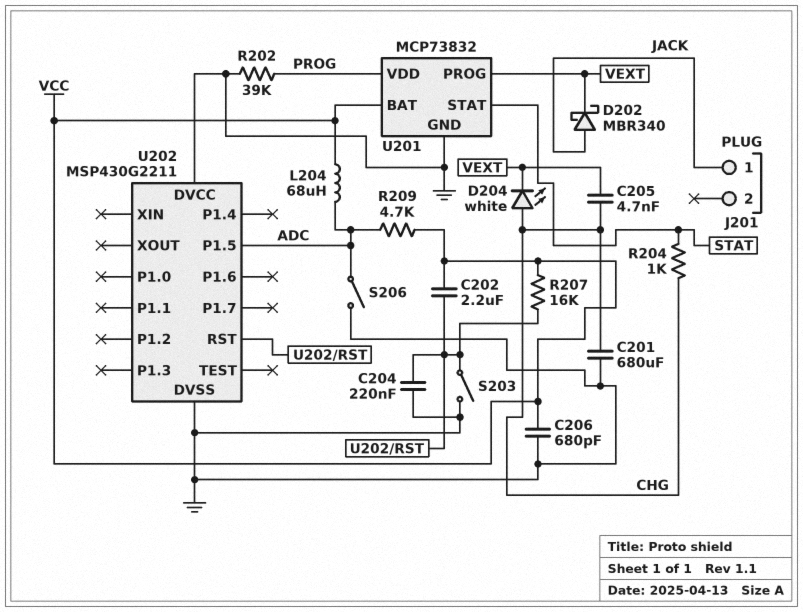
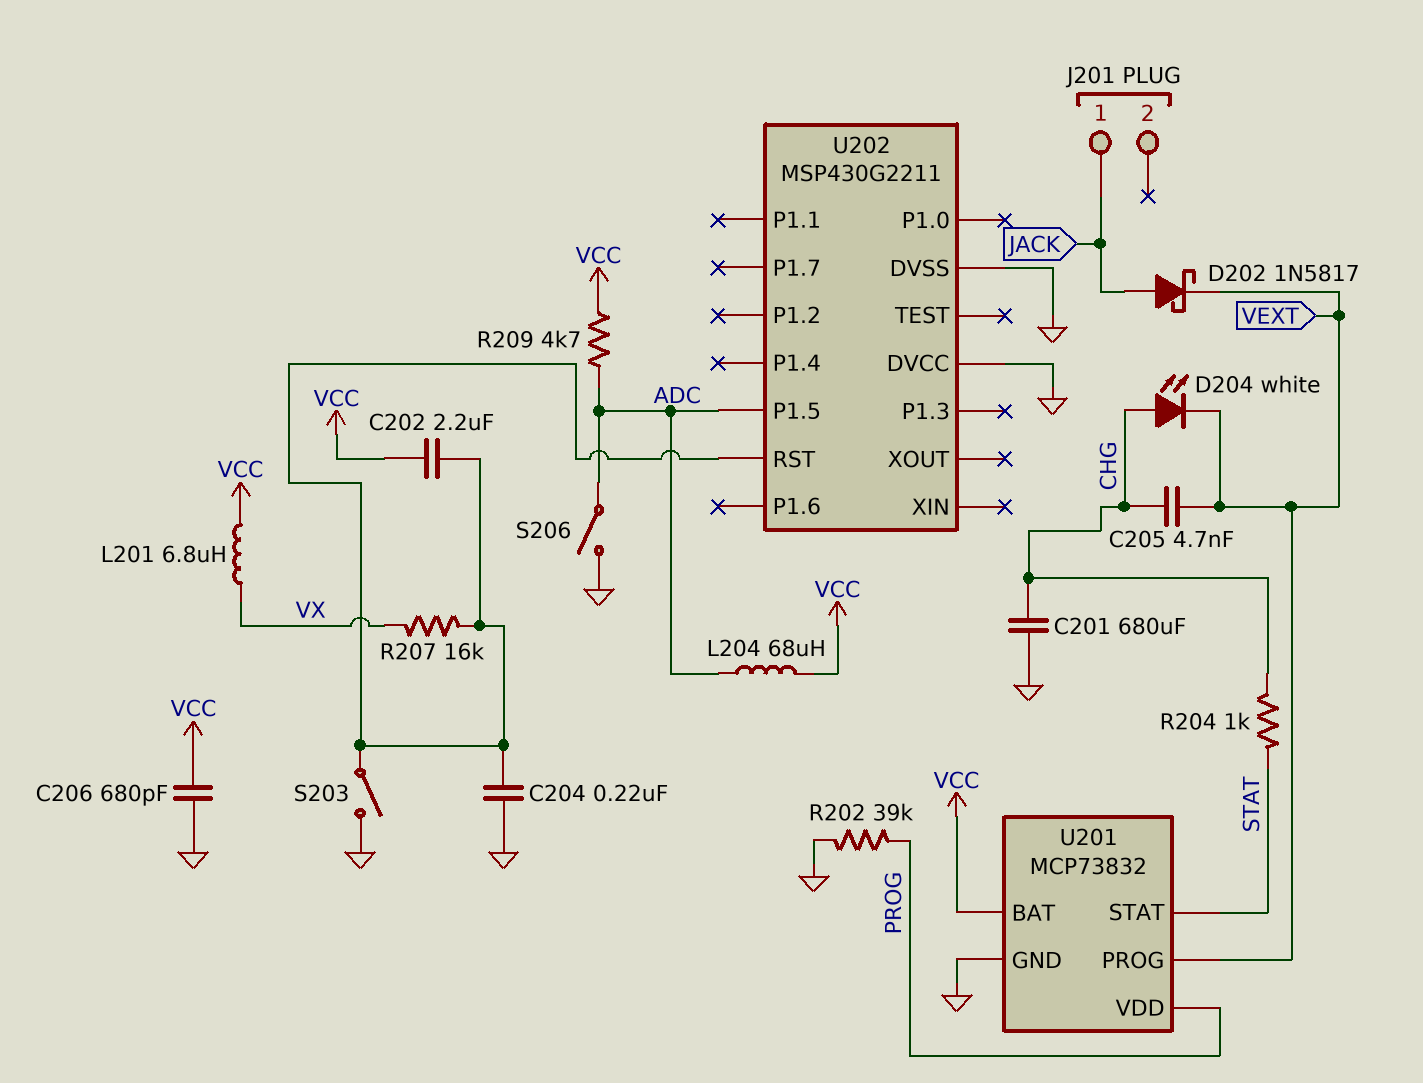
D202: schottky MBR340 (A JACK, K VEXT) -> schottky 1N5817 (A JACK, K VEXT)
L201: none -> 6.8uH (VCC, VX)
R207: 16k (U202/RST, VCC) -> 16k (U202/RST, VX)

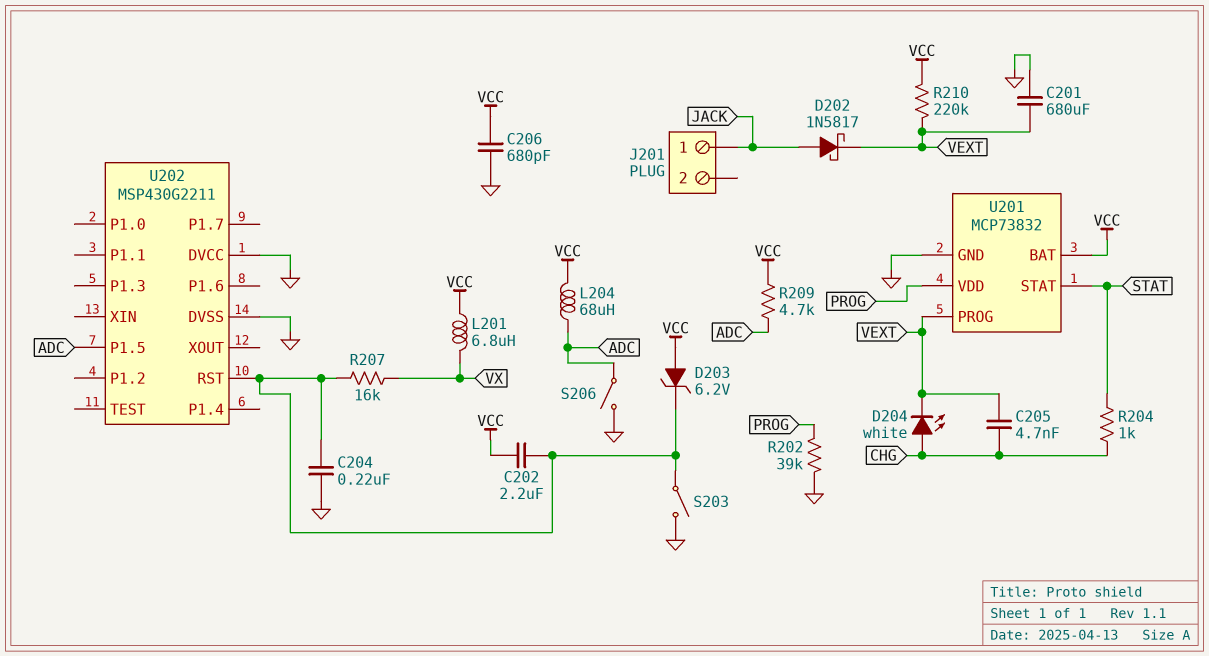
C201: 680uF (CHG, GND) -> 680uF (GND, VEXT)
D203: none -> zener 6.2V (A VCC, K U202/RST)
R210: none -> 220k (VCC, VEXT)

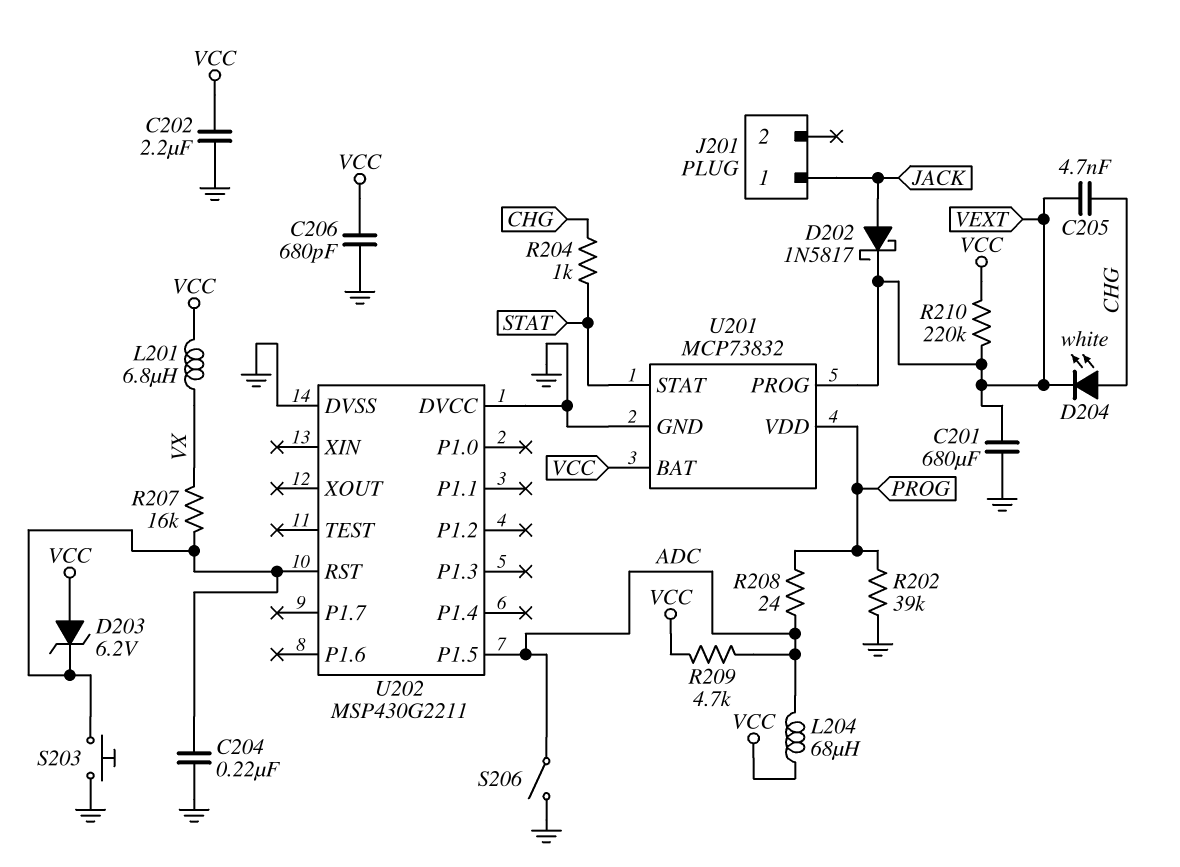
C202: 2.2uF (U202/RST, VCC) -> 2.2uF (GND, VCC)
R208: none -> 24 (ADC, PROG)
S203: switch (GND, U202/RST) -> button (GND, U202/RST)

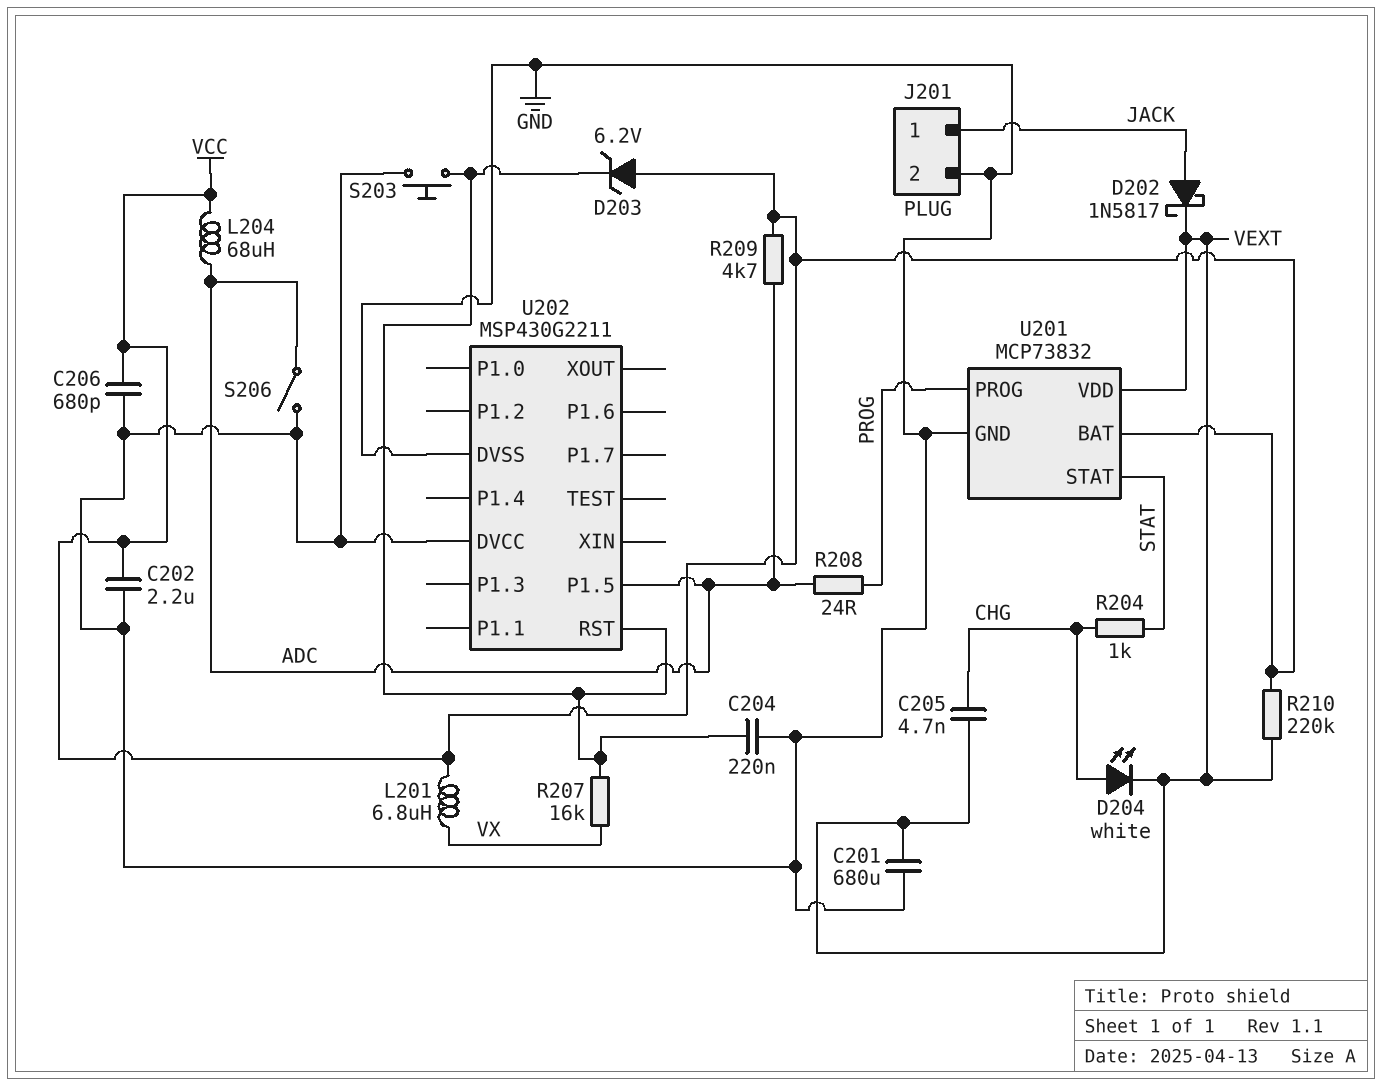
J201 pin 2: none -> GND
R202: 39k (GND, PROG) -> none
U201 pin PROG: VEXT -> PROG
U201 pin VDD: PROG -> VEXT

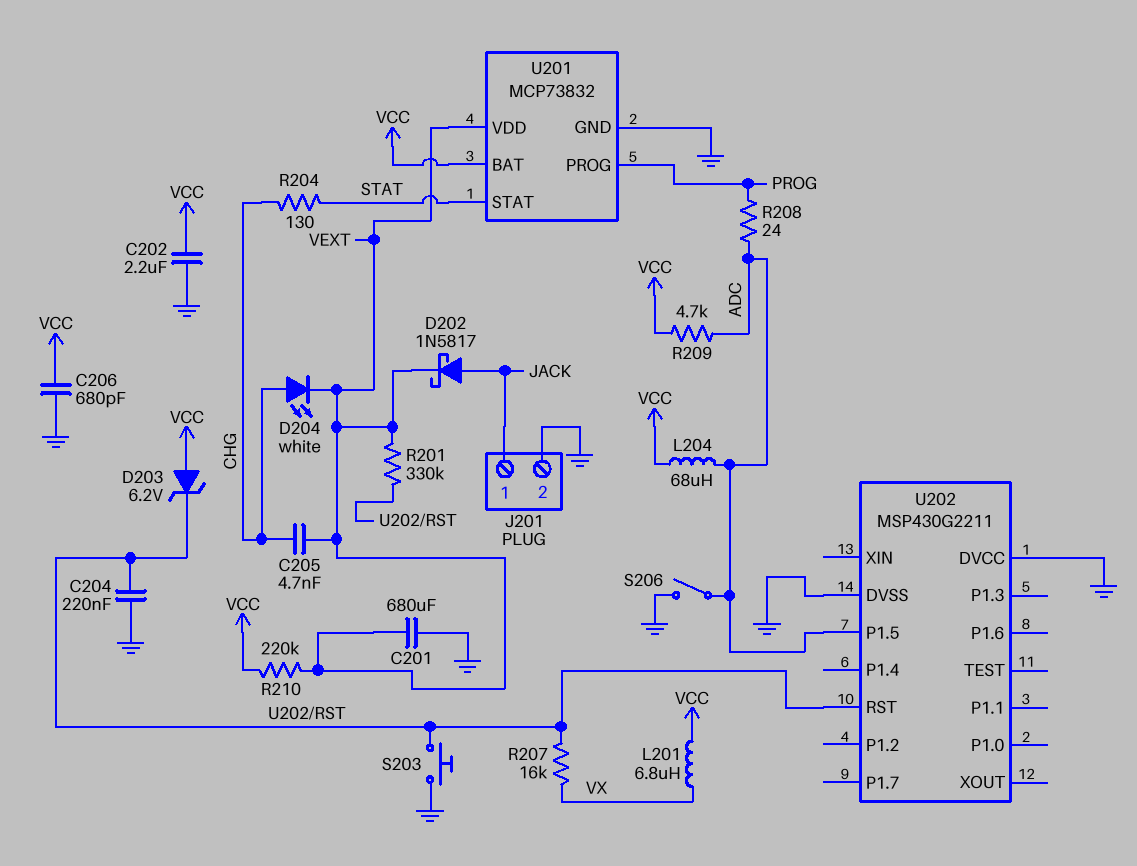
R201: none -> 330k (U202/RST, VEXT)
R204: 1k (CHG, STAT) -> 130 (CHG, STAT)

